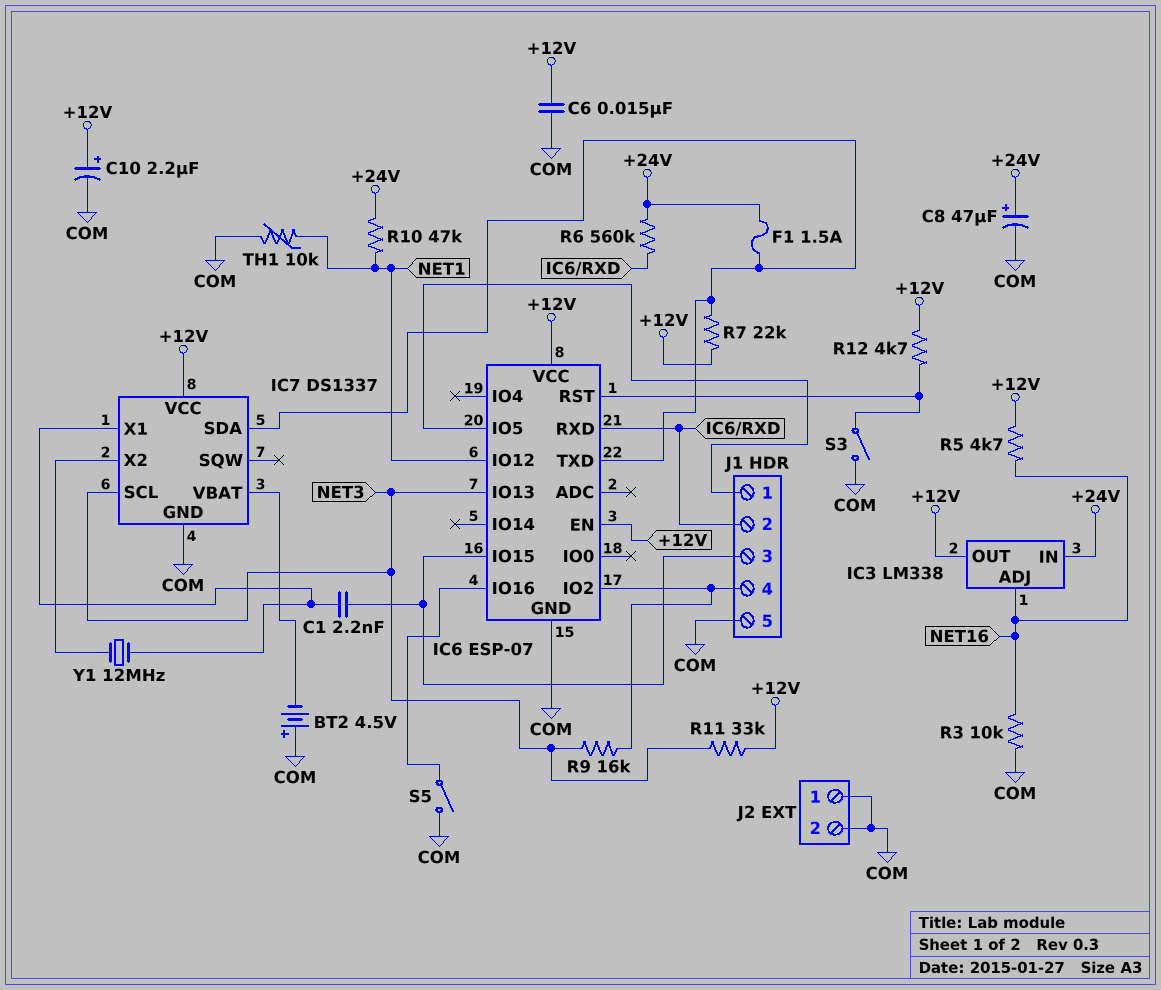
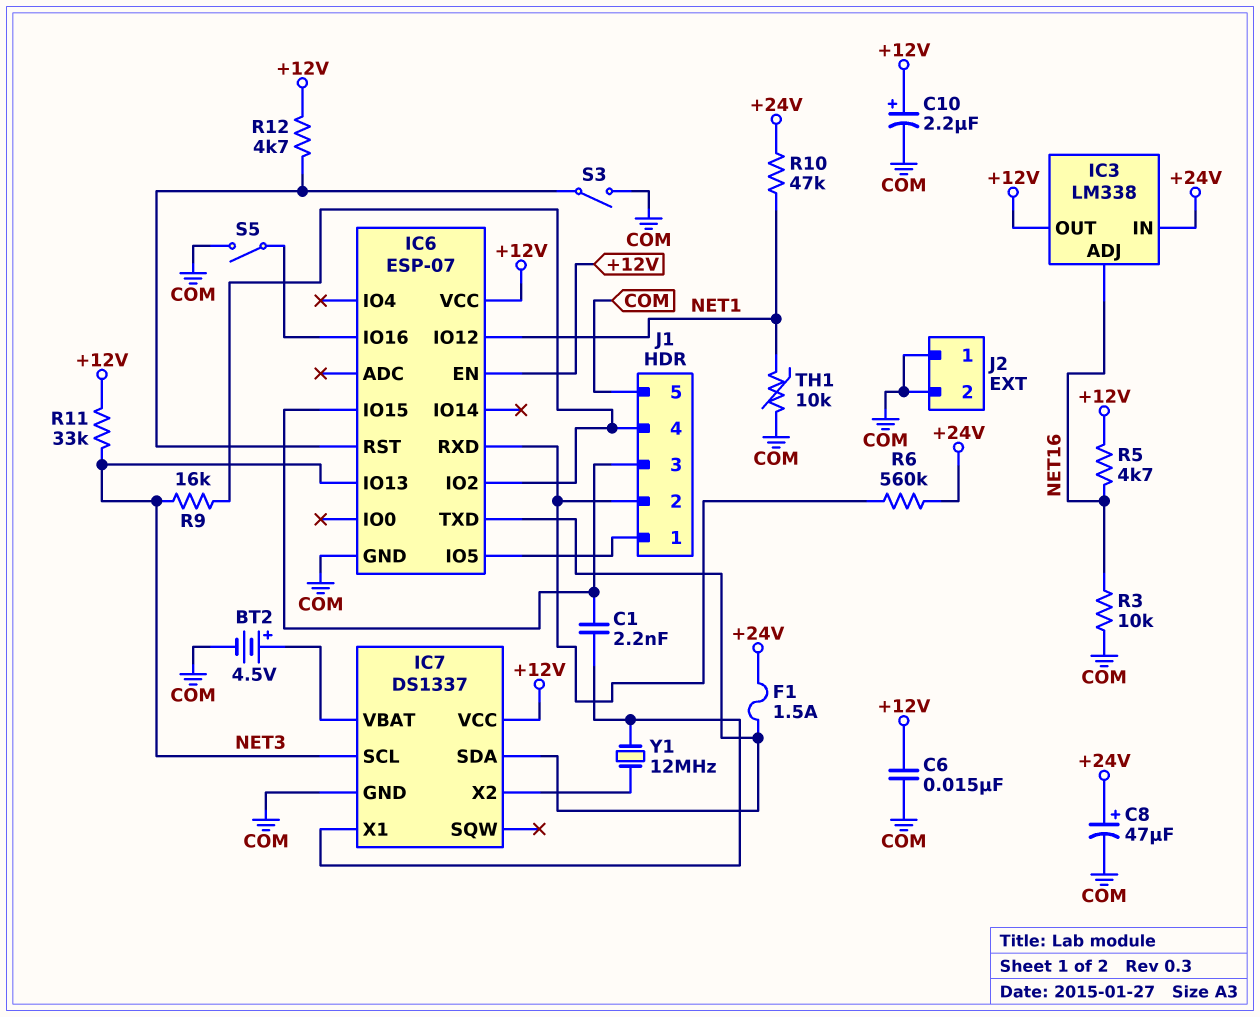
BT2: 4.5V (plus COM, minus IC7/VBAT) -> 4.5V (plus IC7/VBAT, minus COM)
R7: 22k (+12V, IC6/TXD) -> none

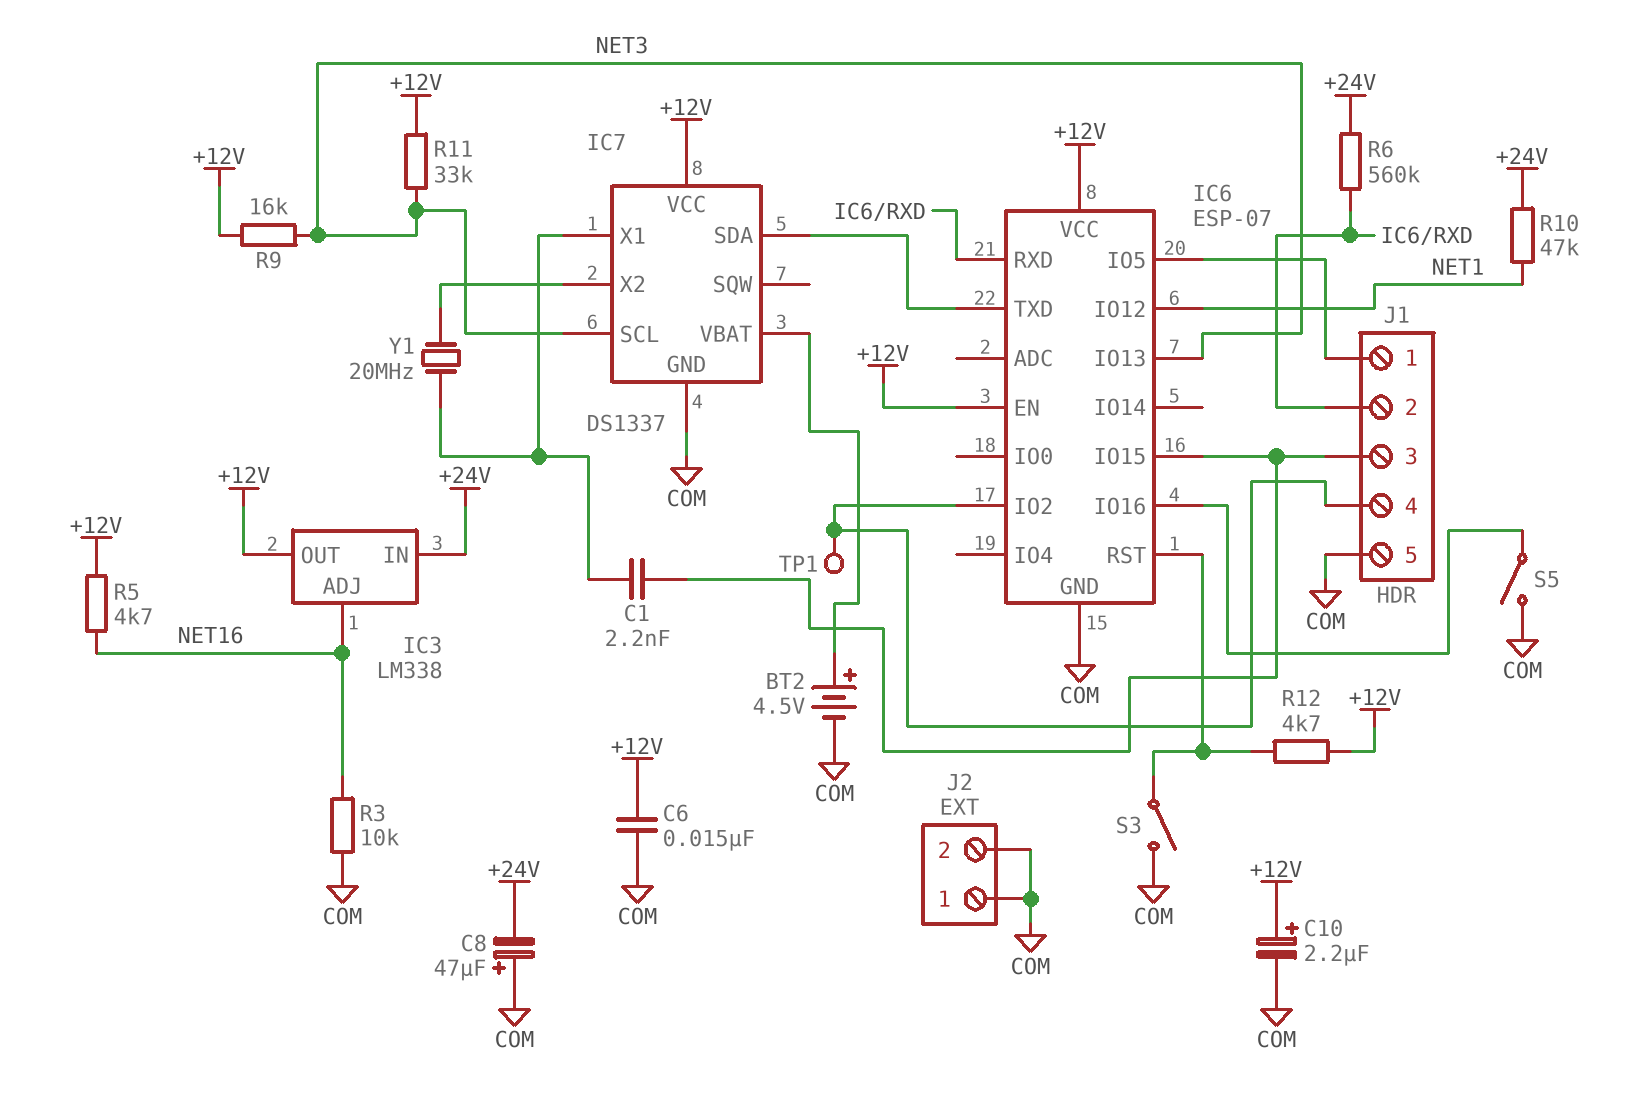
C8: 47uF (plus +24V, minus COM) -> 47uF (plus COM, minus +24V)
F1: 1.5A (+24V, IC6/TXD) -> none
R9: 16k (IC6/IO2, NET3) -> 16k (+12V, NET3)
TH1: 10k (COM, NET1) -> none
TP1: none -> test point (IC6/IO2)
Y1: 12MHz (IC7/X1, IC7/X2) -> 20MHz (IC7/X1, IC7/X2)

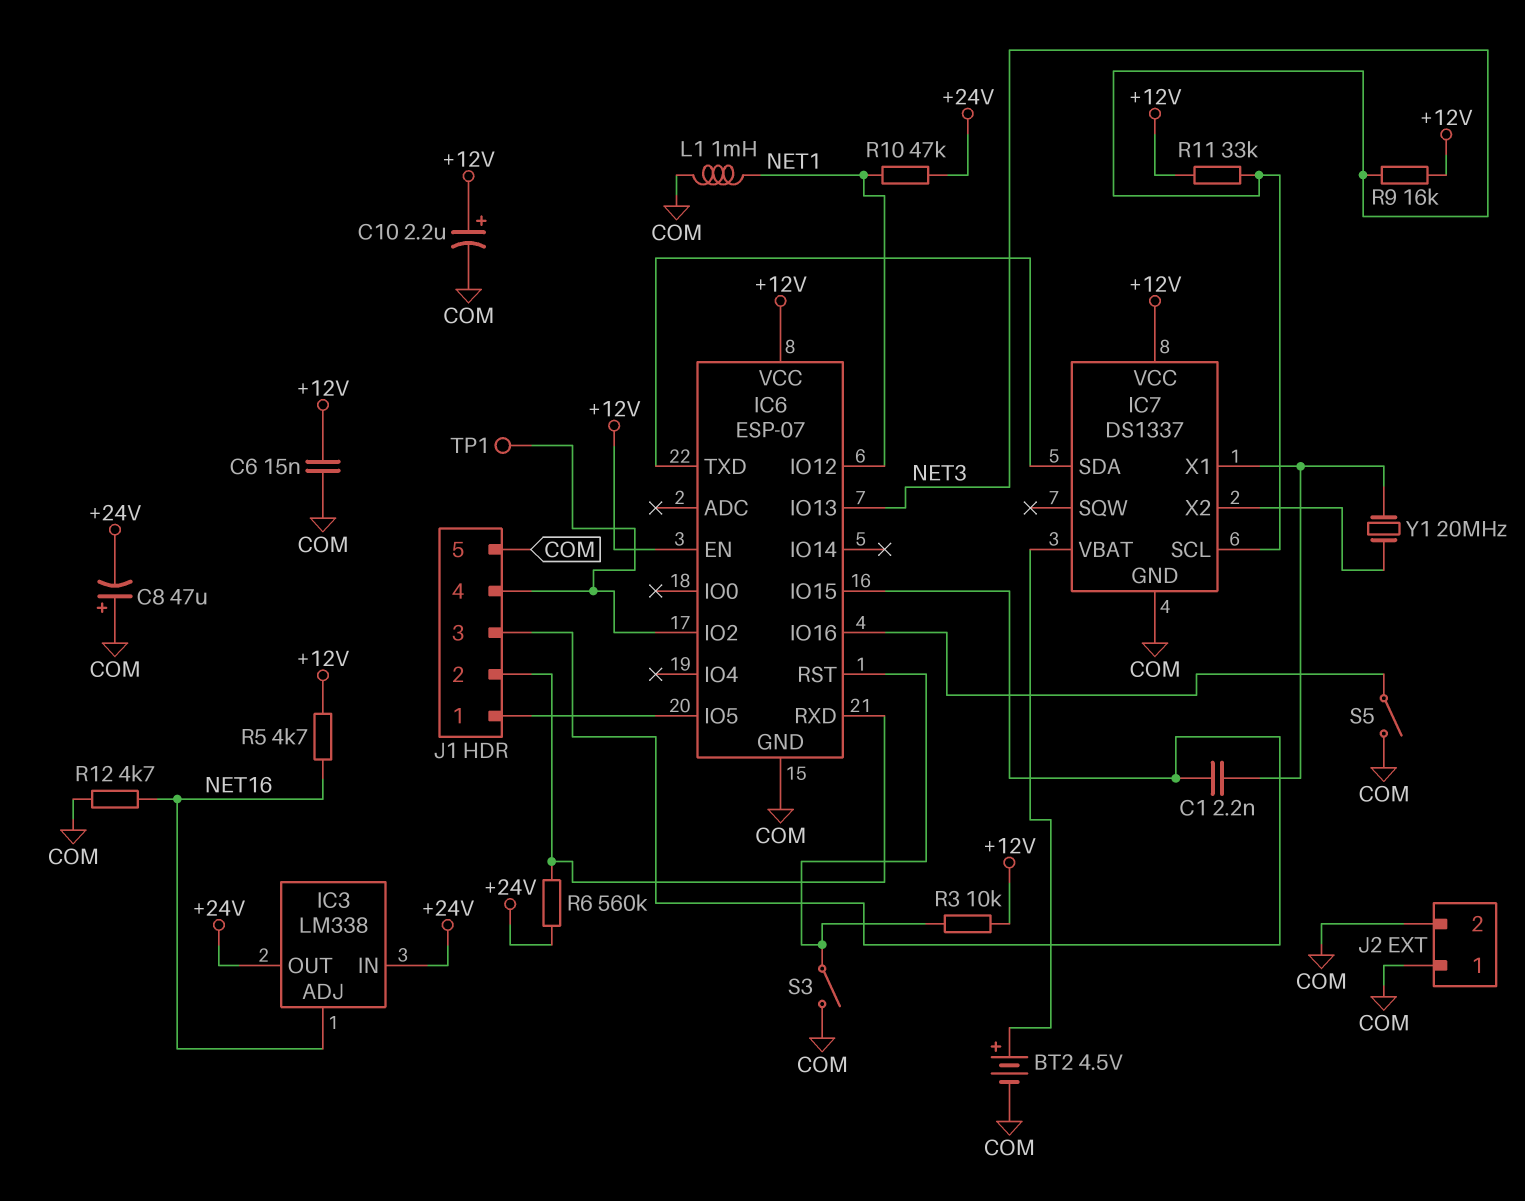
IC3 pin OUT: +12V -> +24V
L1: none -> 1mH (COM, NET1)
R3: 10k (COM, NET16) -> 10k (+12V, IC6/RST)
R12: 4.7k (+12V, IC6/RST) -> 4.7k (COM, NET16)

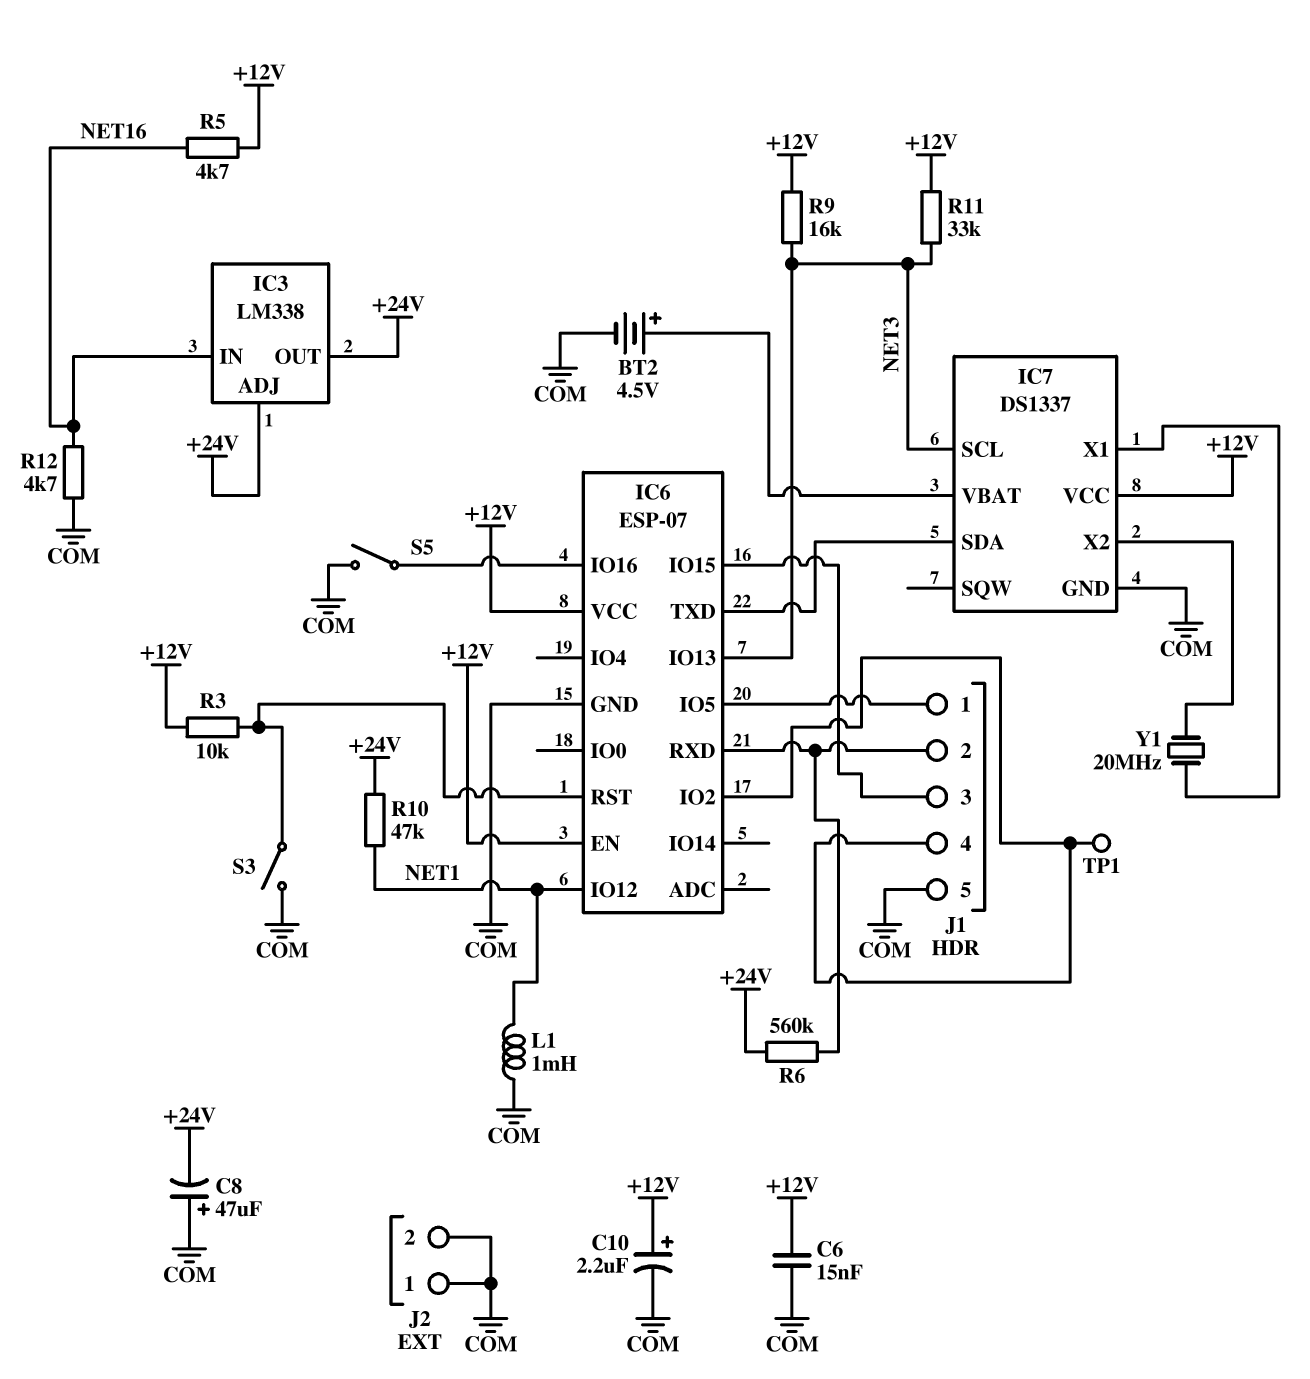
C1: 2.2nF (IC6/IO15, IC7/X1) -> none
IC3 pin ADJ: NET16 -> +24V
IC3 pin IN: +24V -> NET16

